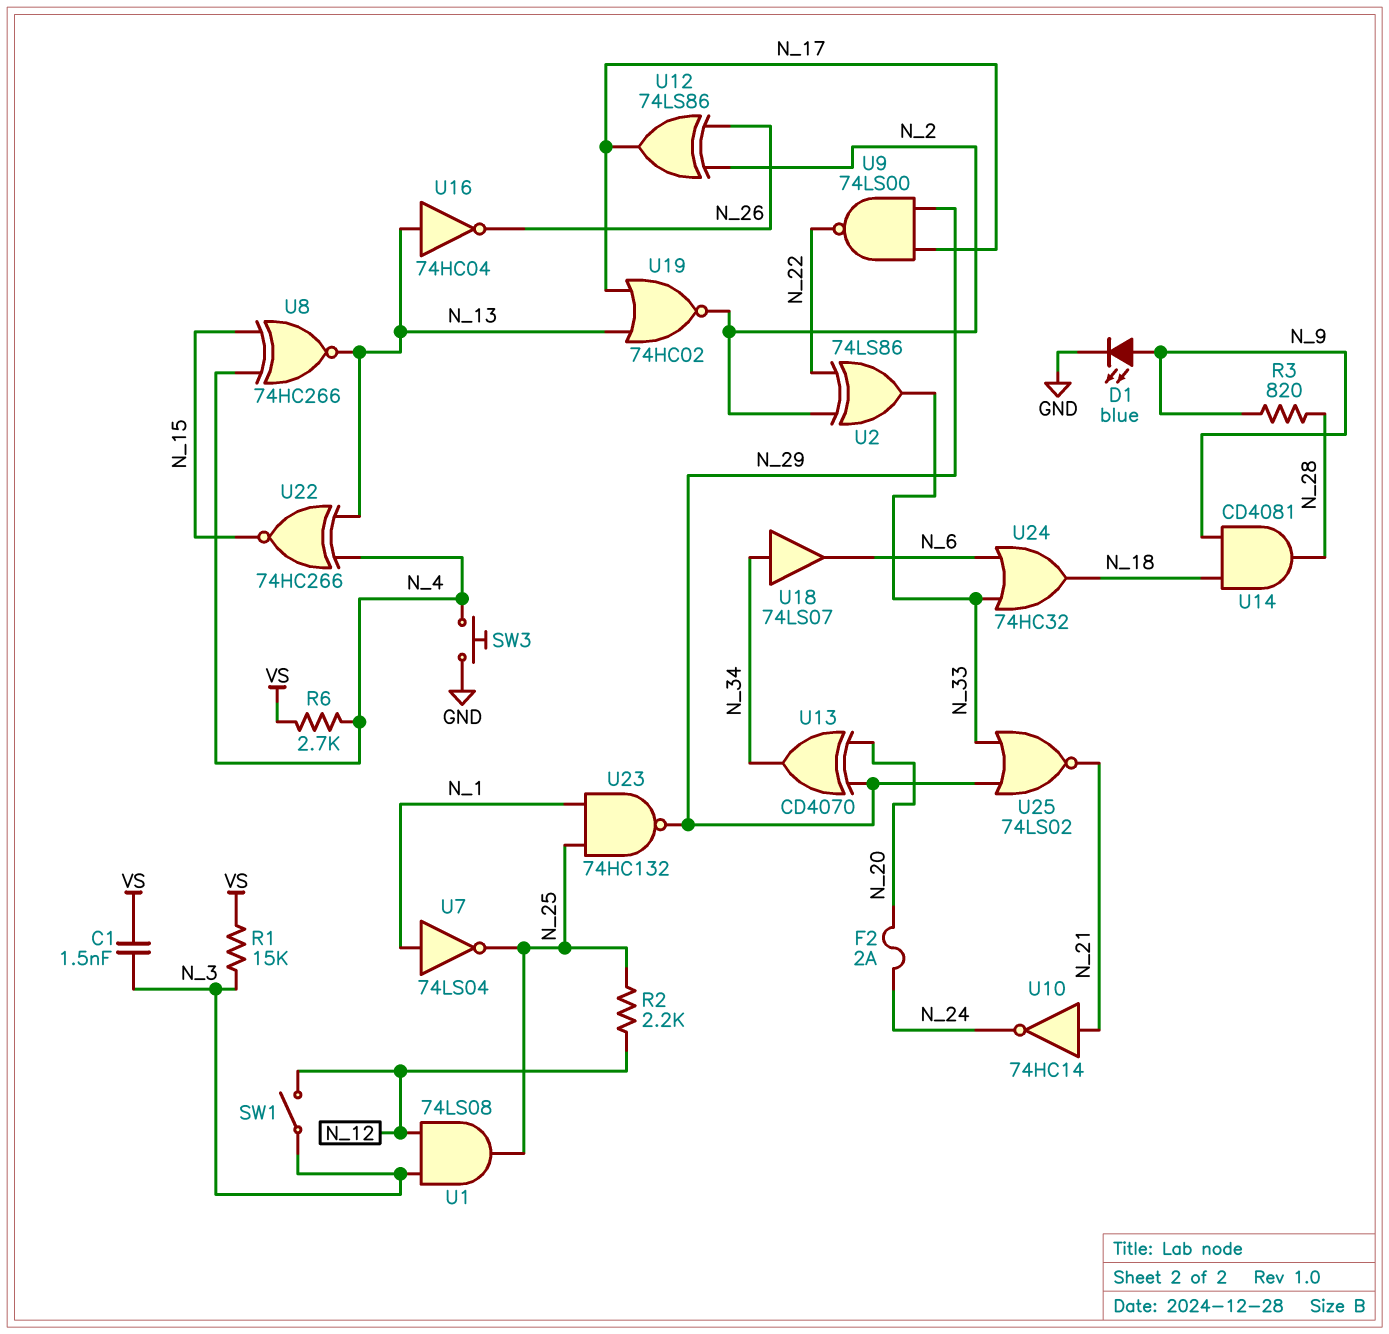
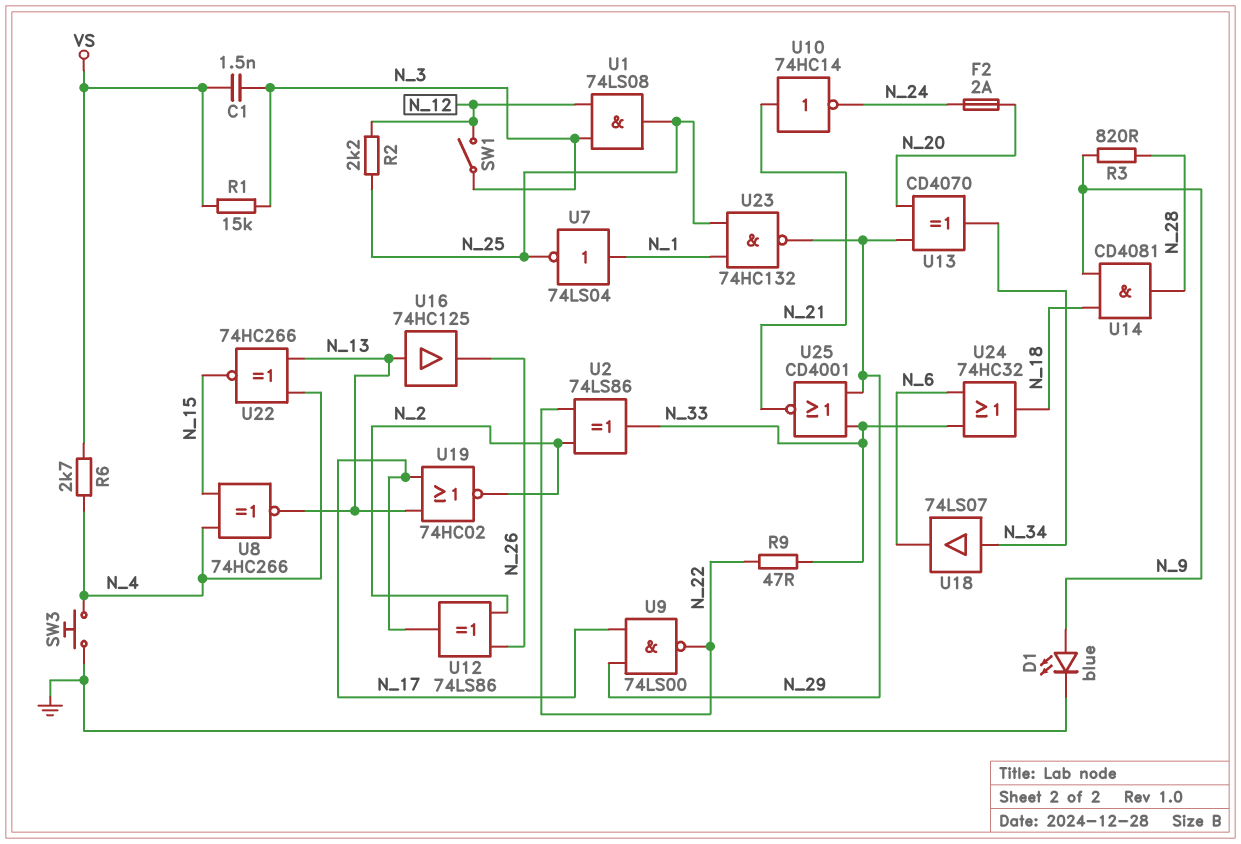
R9: none -> 47 (N_22, N_33)
U16: NOT 74HC04 (in N_13, out N_26) -> buffer 74HC125 (in N_13, out N_26)
U25: NOR 74LS02 (in N_29, in N_33, out N_21) -> NOR CD4001 (in N_29, in N_33, out N_21)

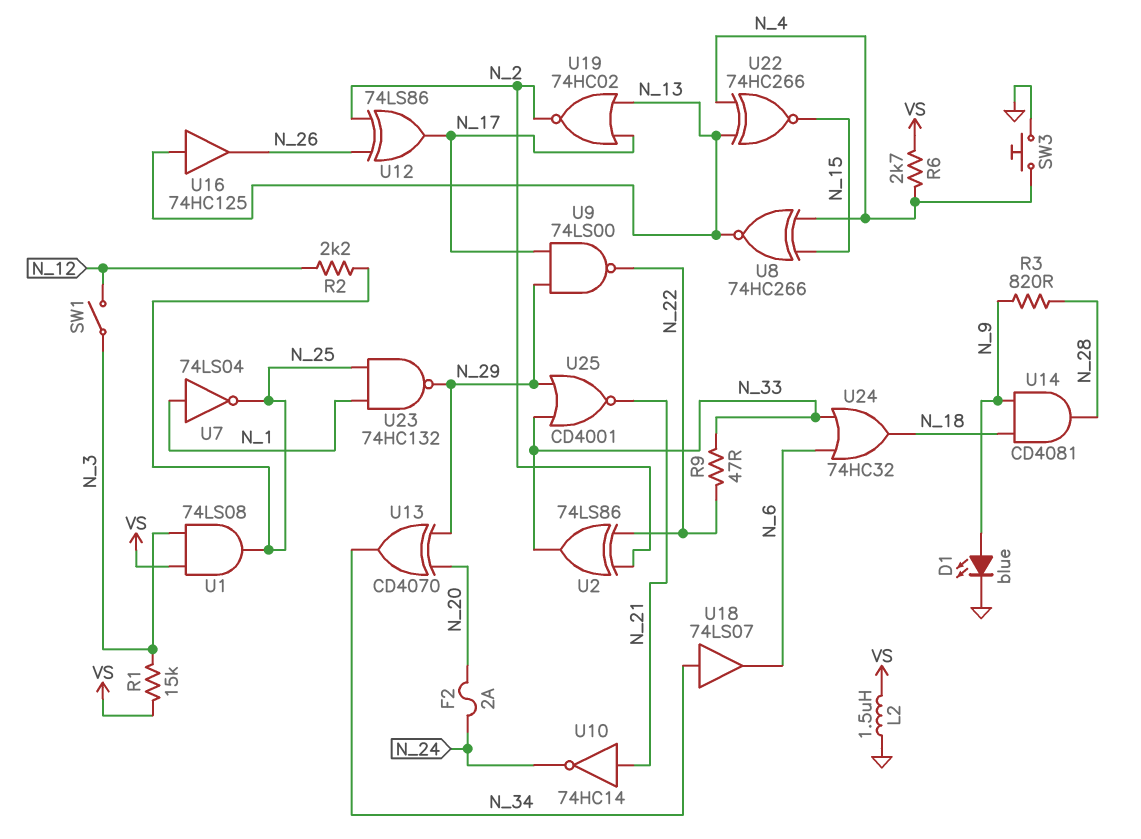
C1: 1.5nF (N_3, VS) -> none
L2: none -> 1.5uH (GND, VS)
U1: AND 74LS08 (in N_3, in N_12, out N_25) -> AND 74LS08 (in N_3, in VS, out N_25)

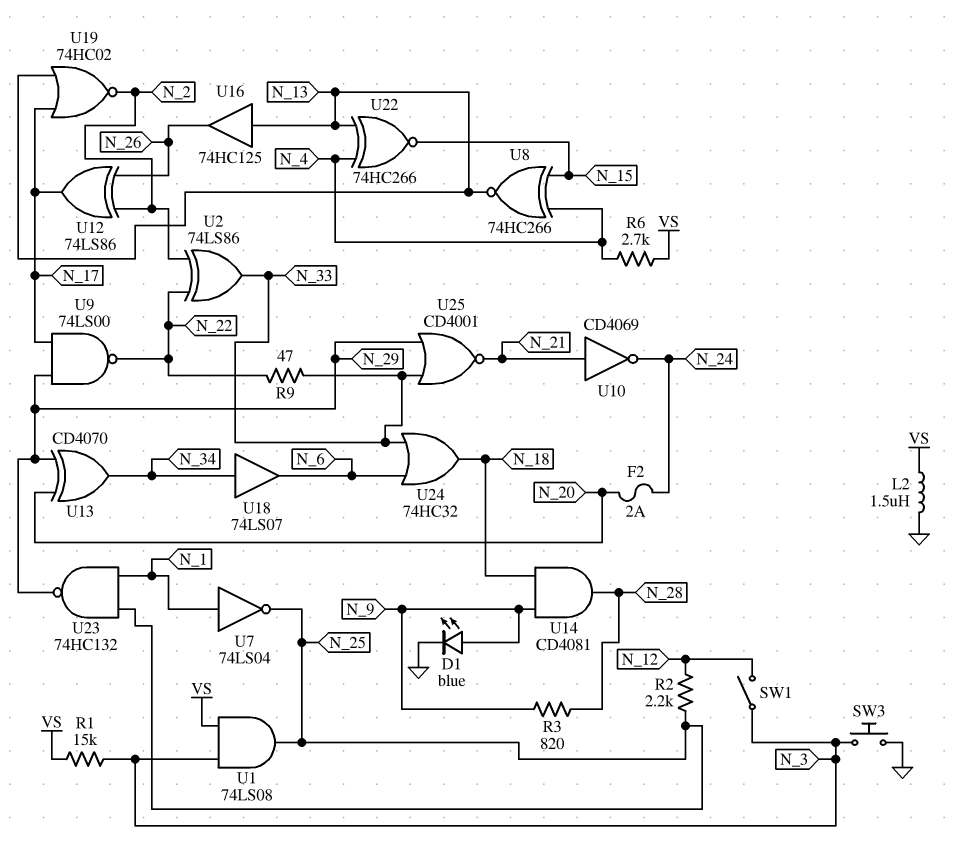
SW3: button (GND, N_4) -> button (GND, N_3)
U10: NOT 74HC14 (in N_21, out N_24) -> NOT CD4069 (in N_21, out N_24)

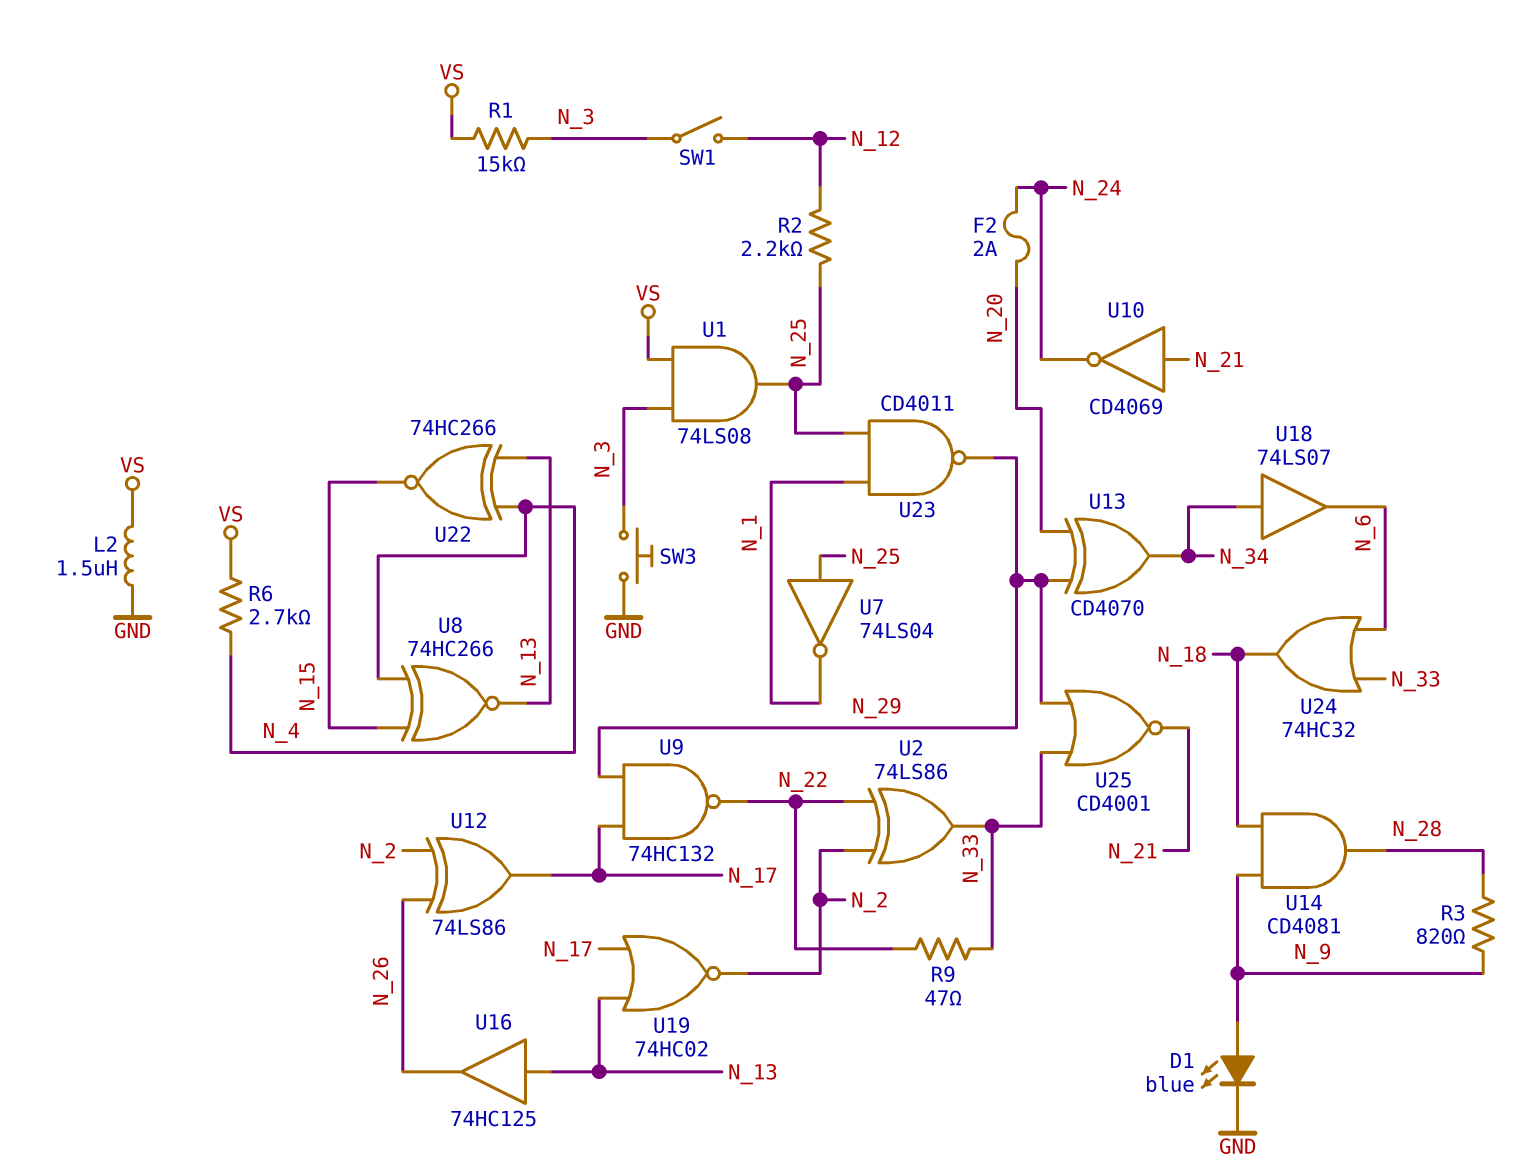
U7: NOT 74LS04 (in N_1, out N_25) -> NOT 74LS04 (in N_25, out N_1)
U9: NAND 74LS00 (in N_17, in N_29, out N_22) -> NAND 74HC132 (in N_17, in N_29, out N_22)
U23: NAND 74HC132 (in N_1, in N_25, out N_29) -> NAND CD4011 (in N_1, in N_25, out N_29)

